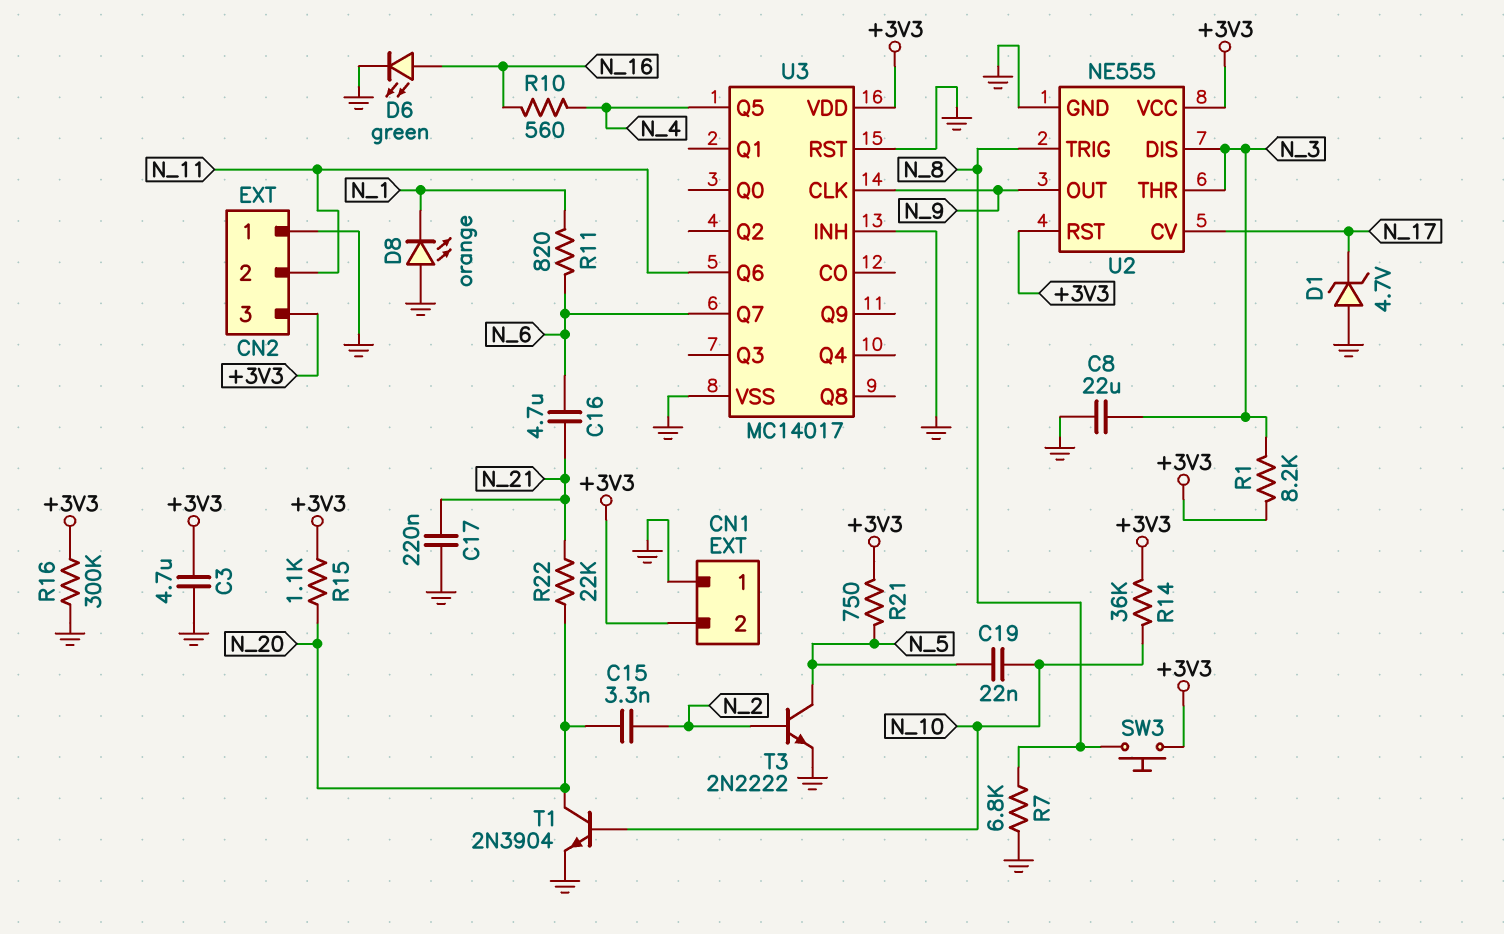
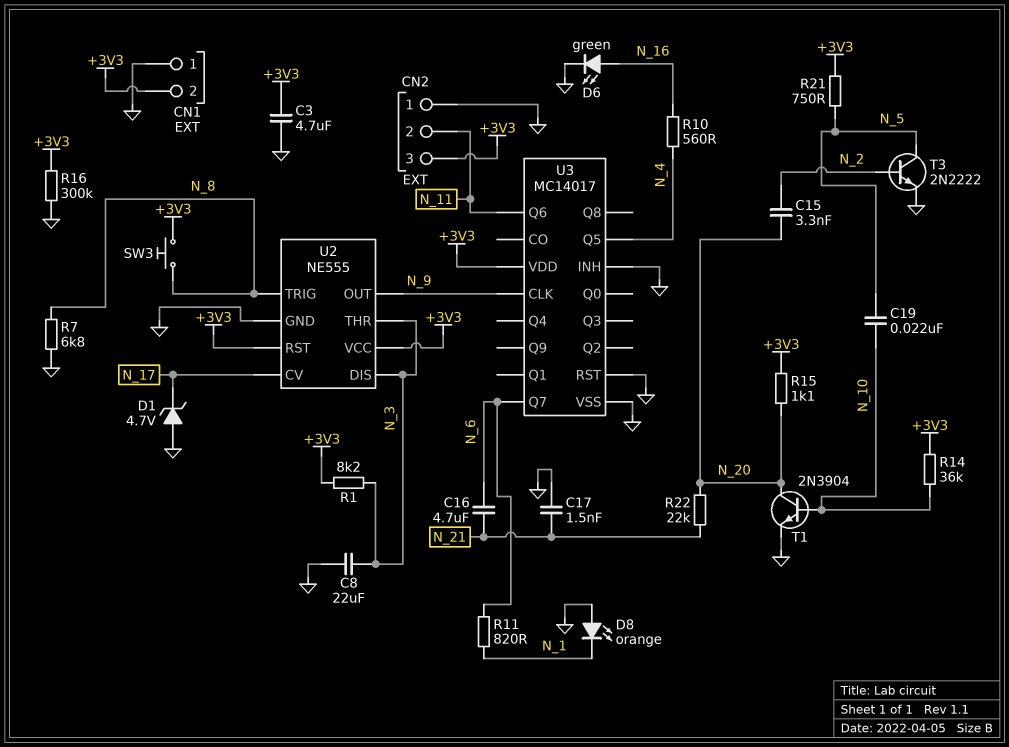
C17: 220nF (GND, N_21) -> 1.5nF (GND, N_21)

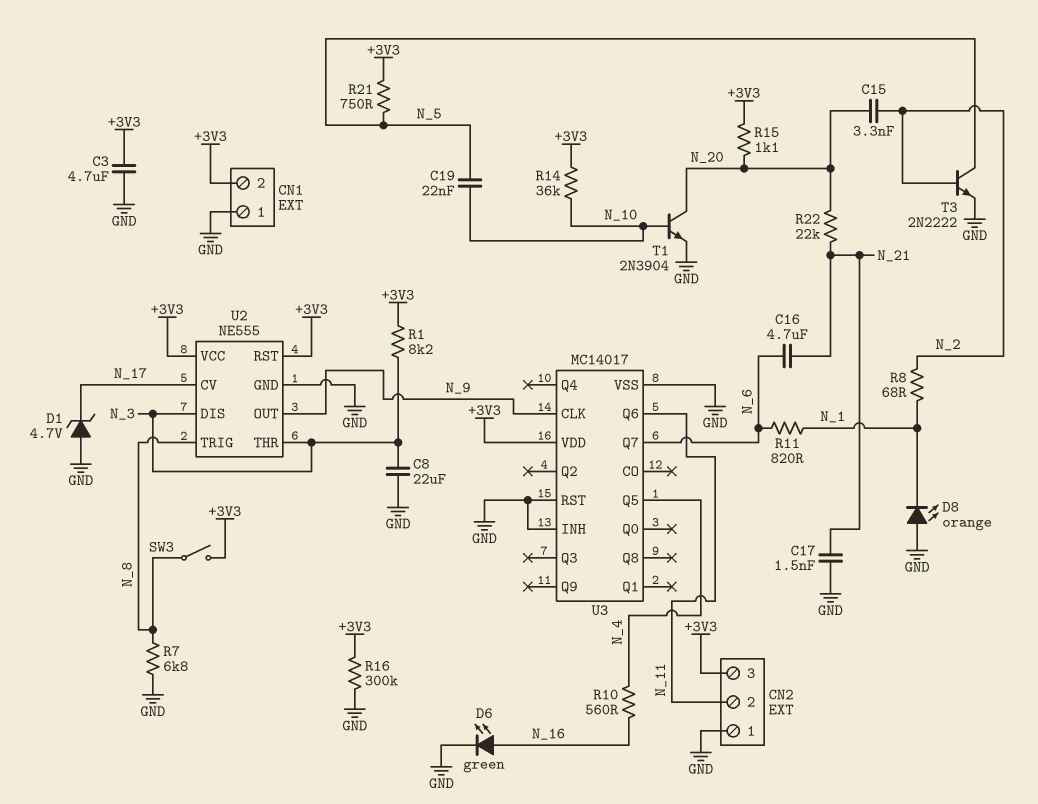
R8: none -> 68 (N_1, N_2)
SW3: button (+3V3, N_8) -> switch (+3V3, N_8)

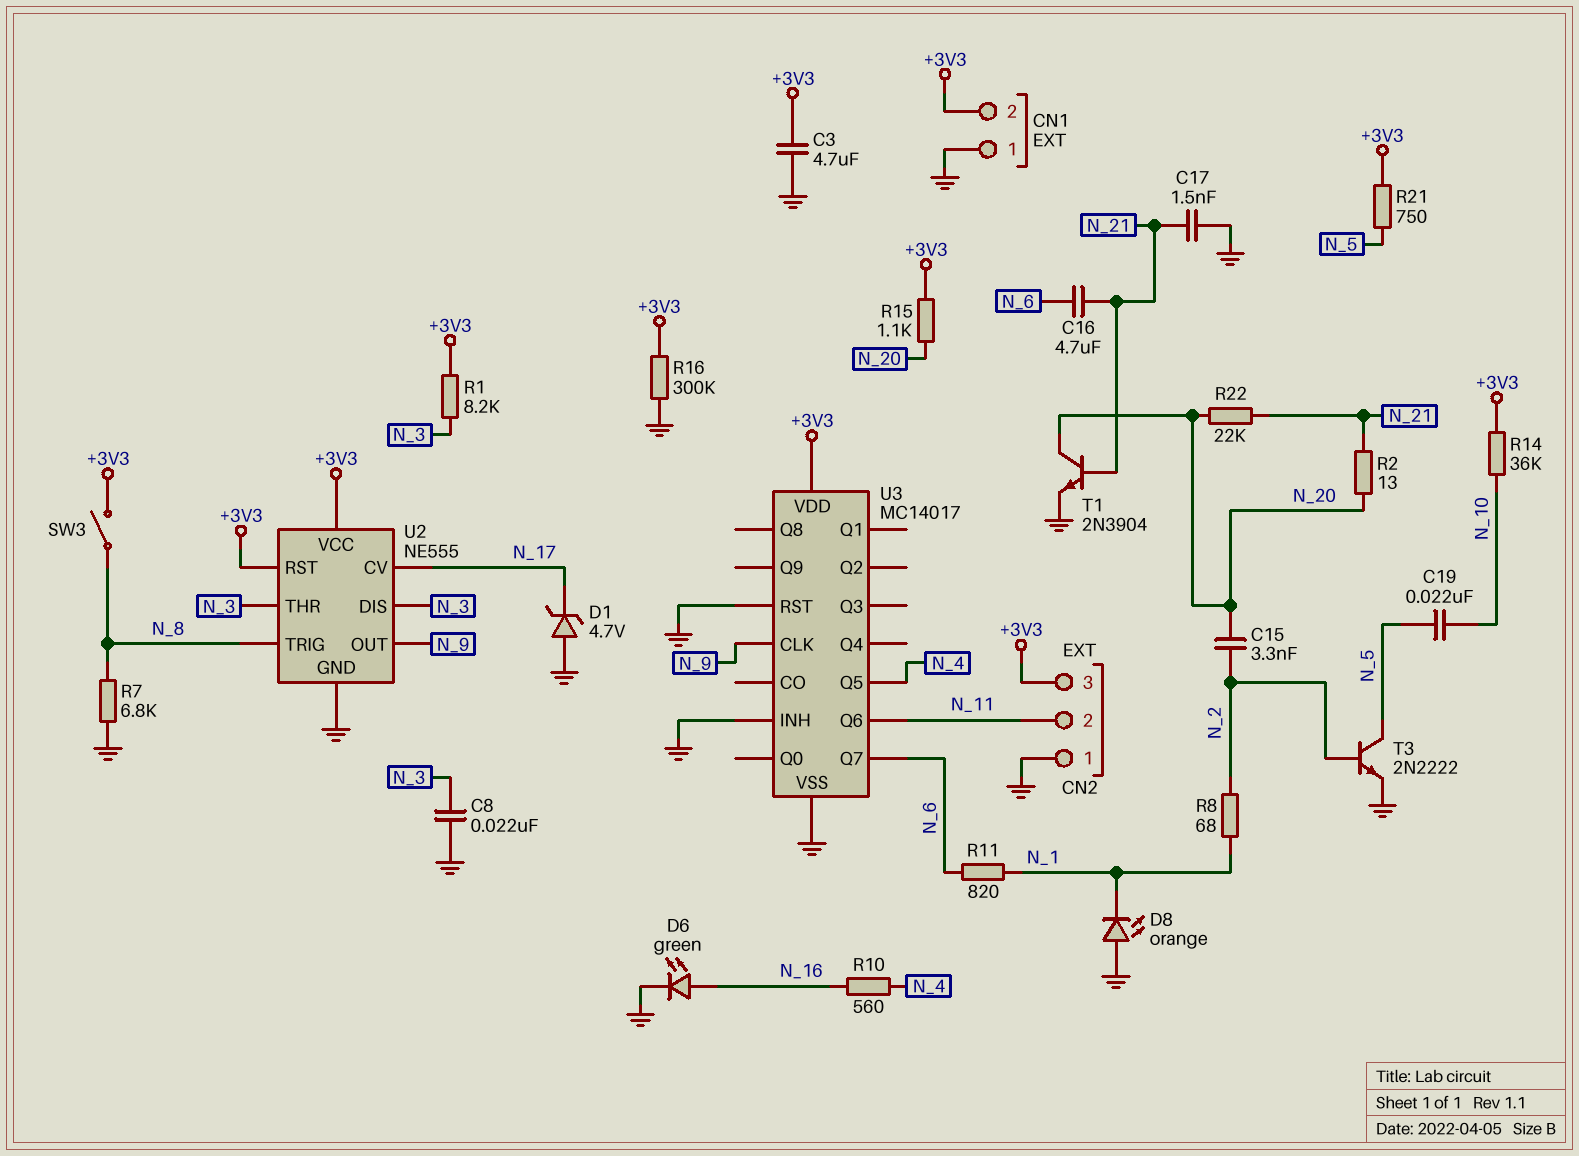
C8: 22uF (GND, N_3) -> 22nF (GND, N_3)
R2: none -> 13 (N_20, N_21)
T1: NPN 2N3904 (B N_10, C N_20, E GND) -> NPN 2N3904 (B N_21, C N_20, E GND)

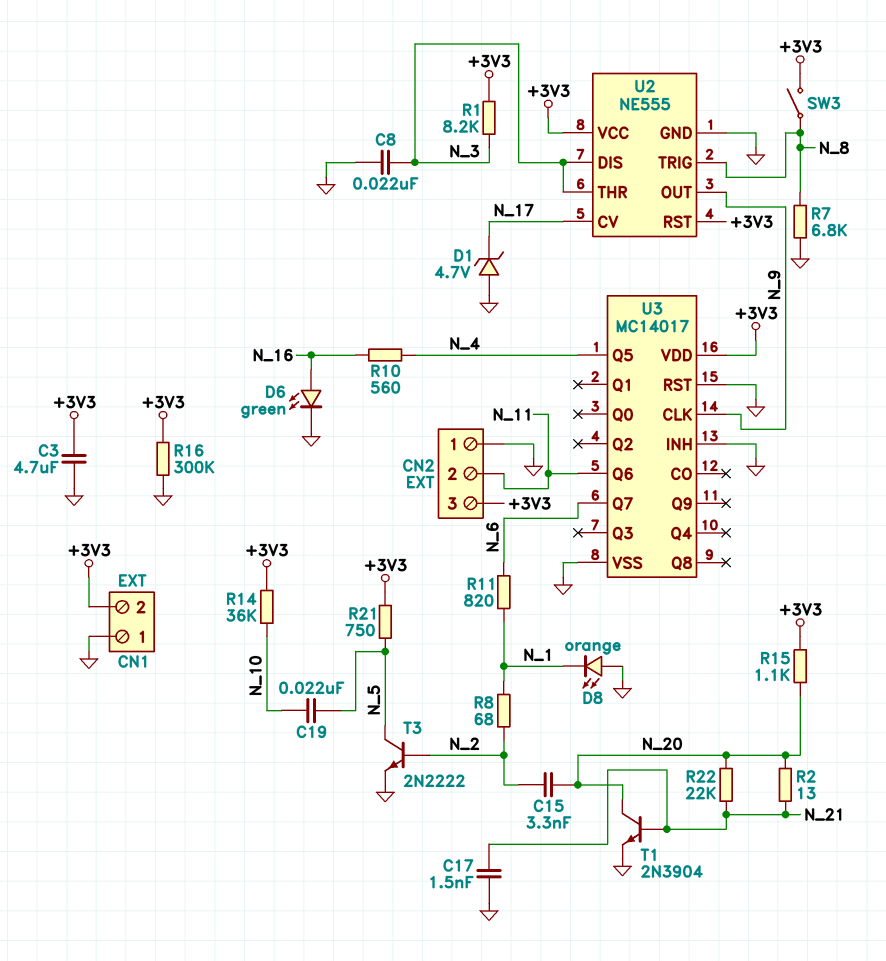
C16: 4.7uF (N_6, N_21) -> none

